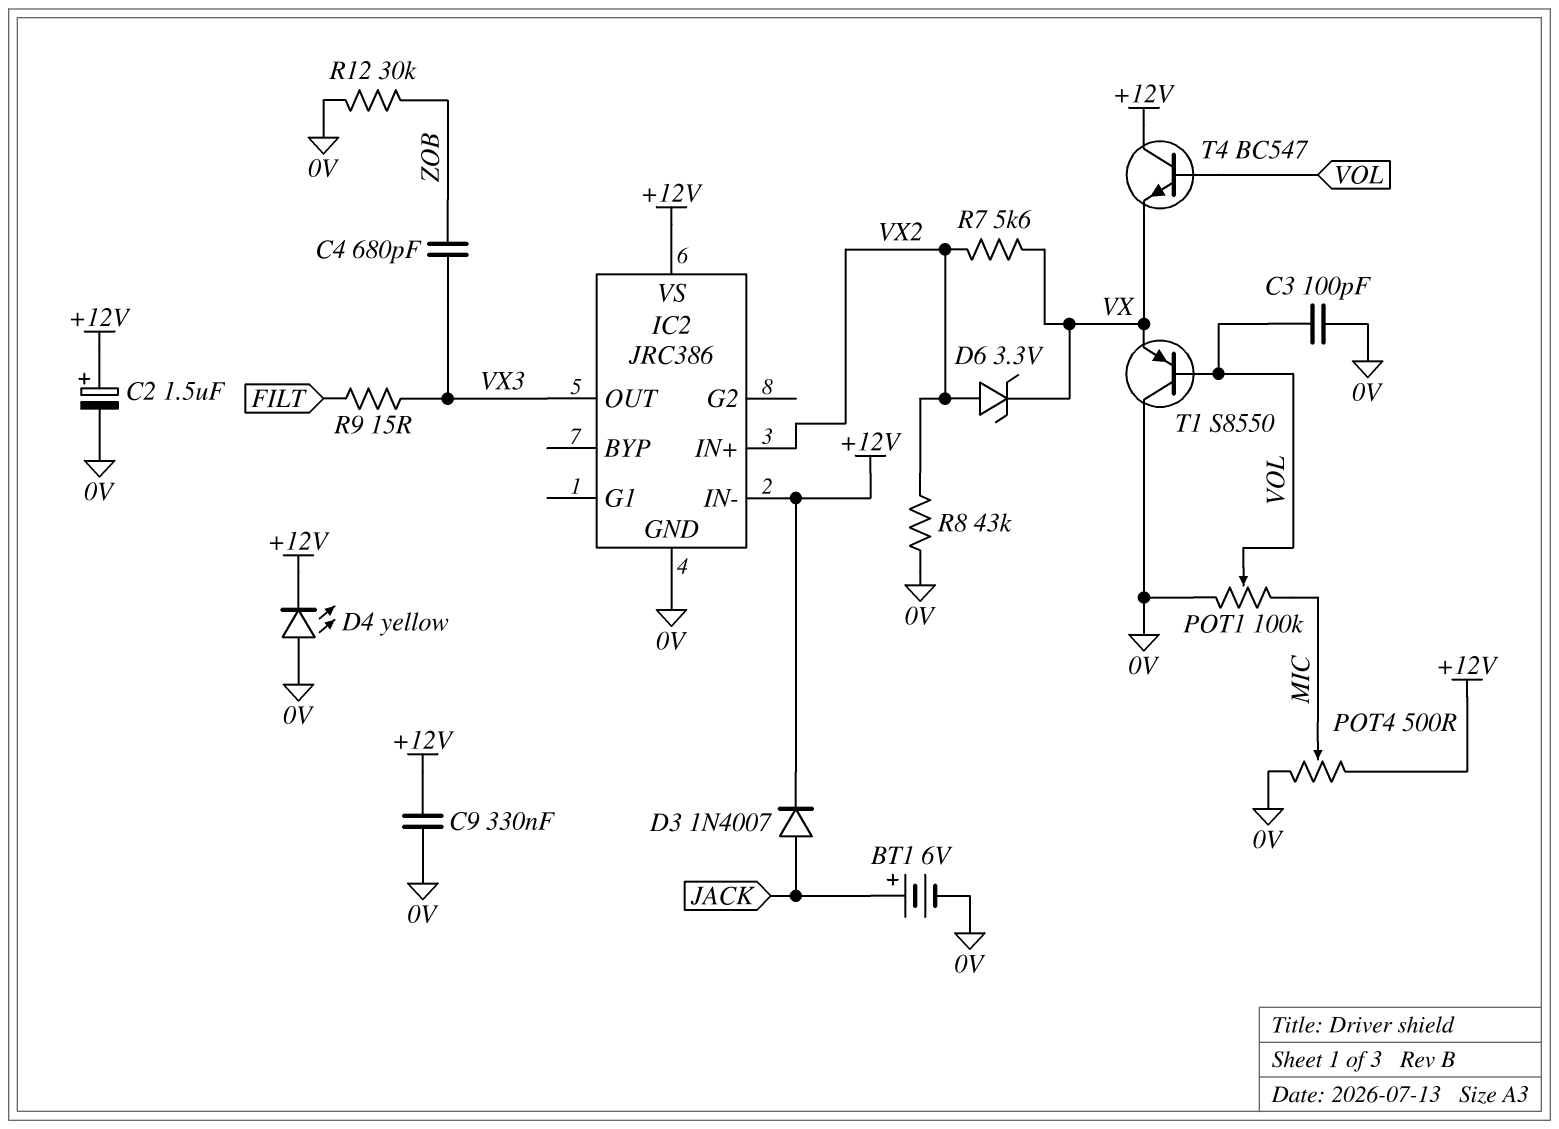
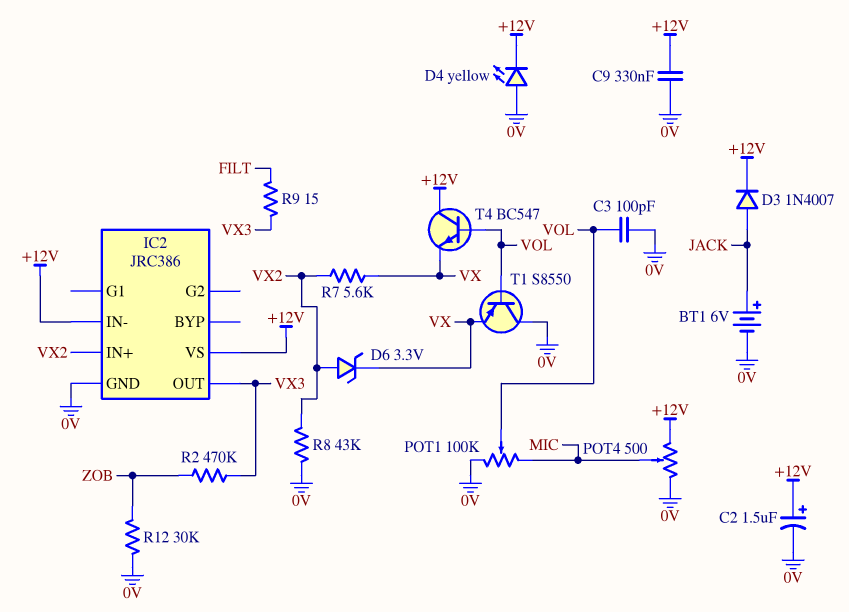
C4: 680pF (VX3, ZOB) -> none
R2: none -> 470k (VX3, ZOB)

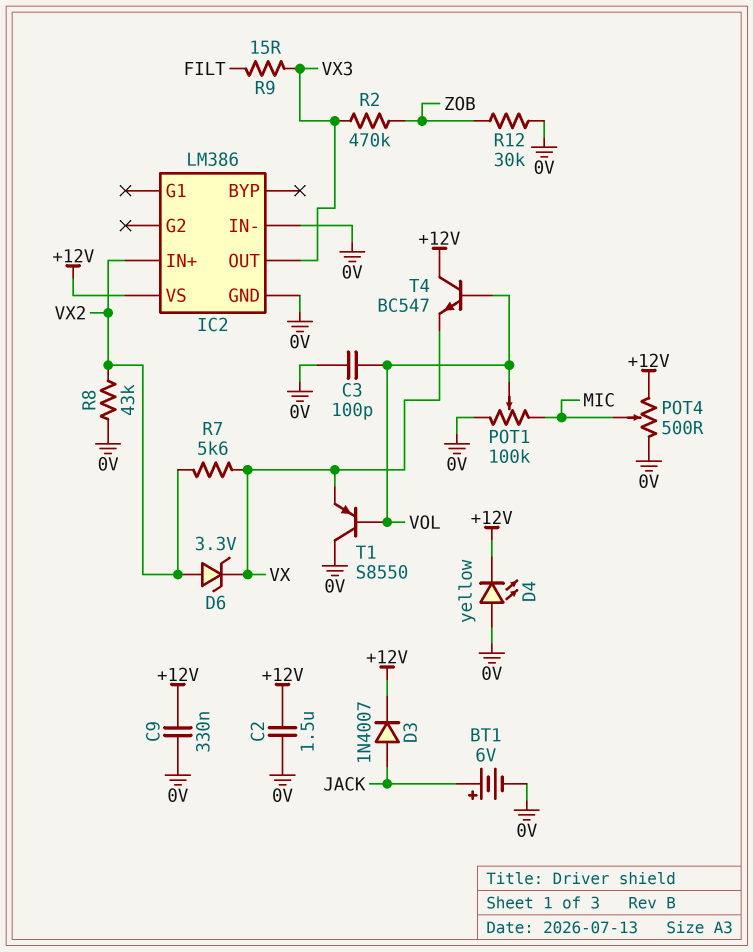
C2: 1.5uF (plus +12V, minus 0V) -> 1.5uF (+12V, 0V)
IC2: JRC386 -> LM386
IC2 pin IN-: +12V -> 0V

